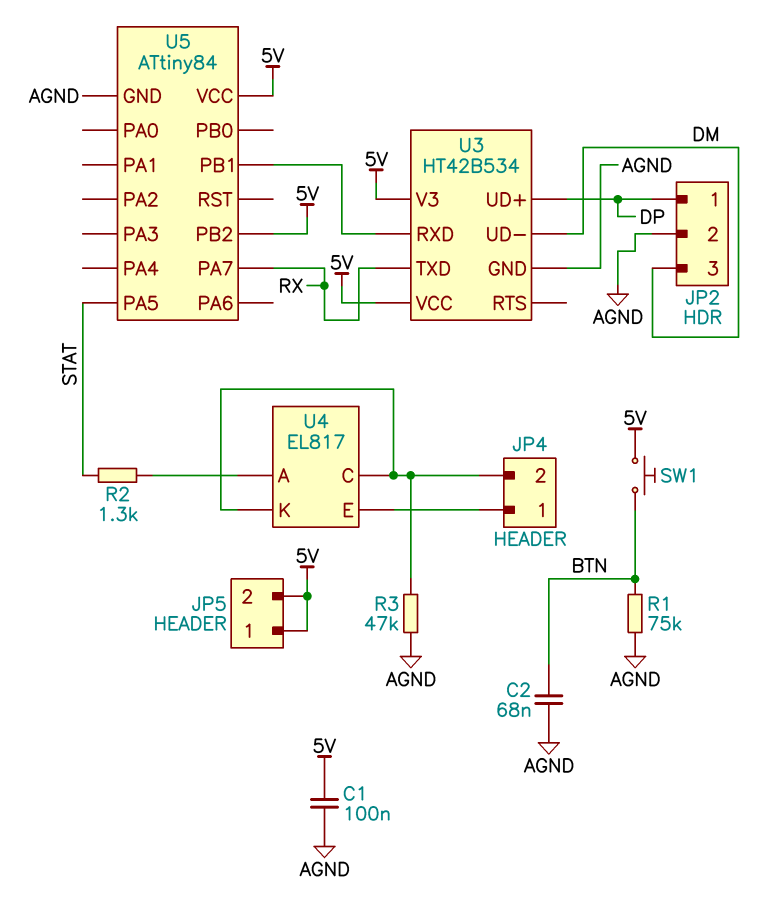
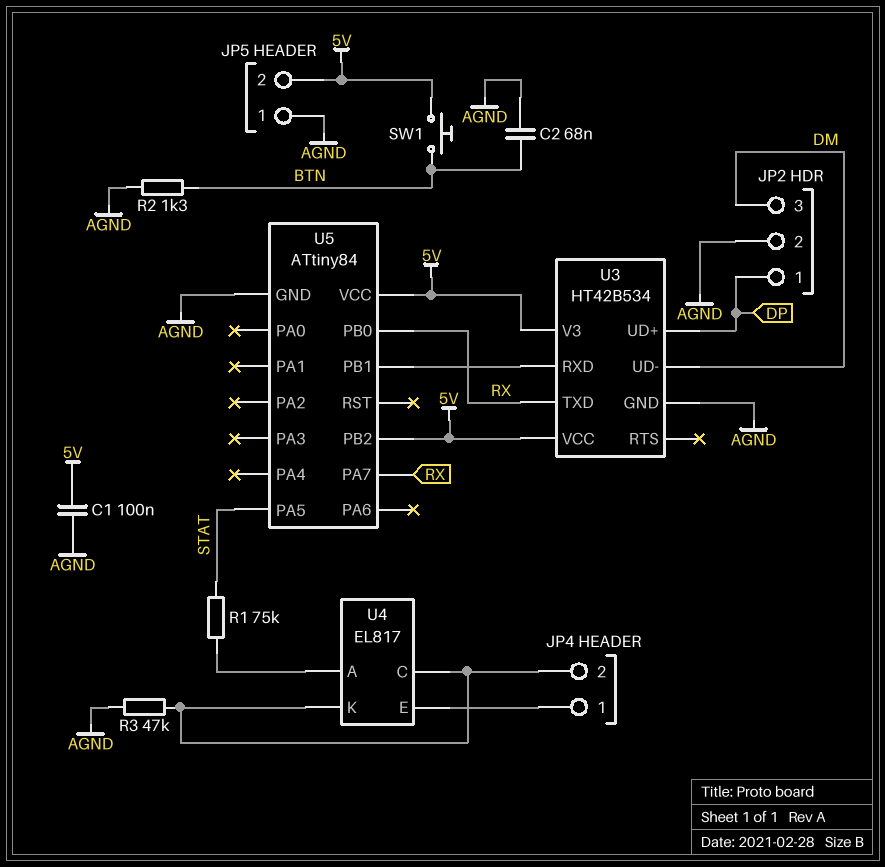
JP5 pin 1: 5V -> AGND
R1: 75k (AGND, BTN) -> 75k (STAT, U4/A)
R2: 1.3k (STAT, U4/A) -> 1.3k (AGND, BTN)
U5 pin PB0: none -> RX

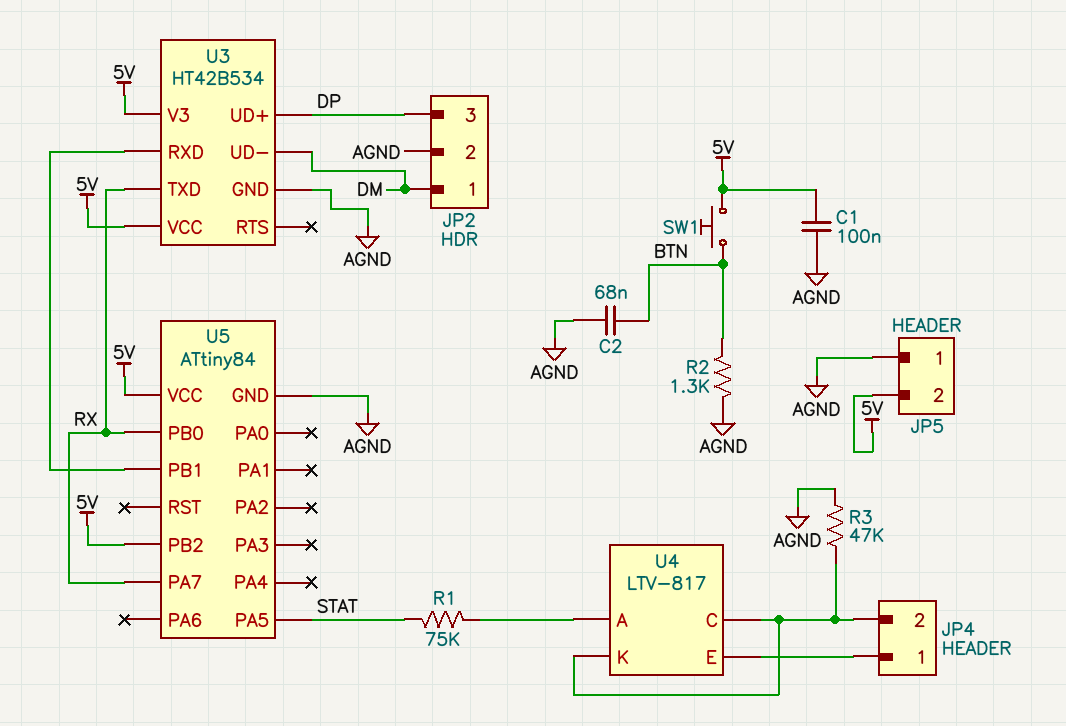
JP2 pin 1: DP -> DM
JP2 pin 3: DM -> DP
U4: EL817 -> LTV-817

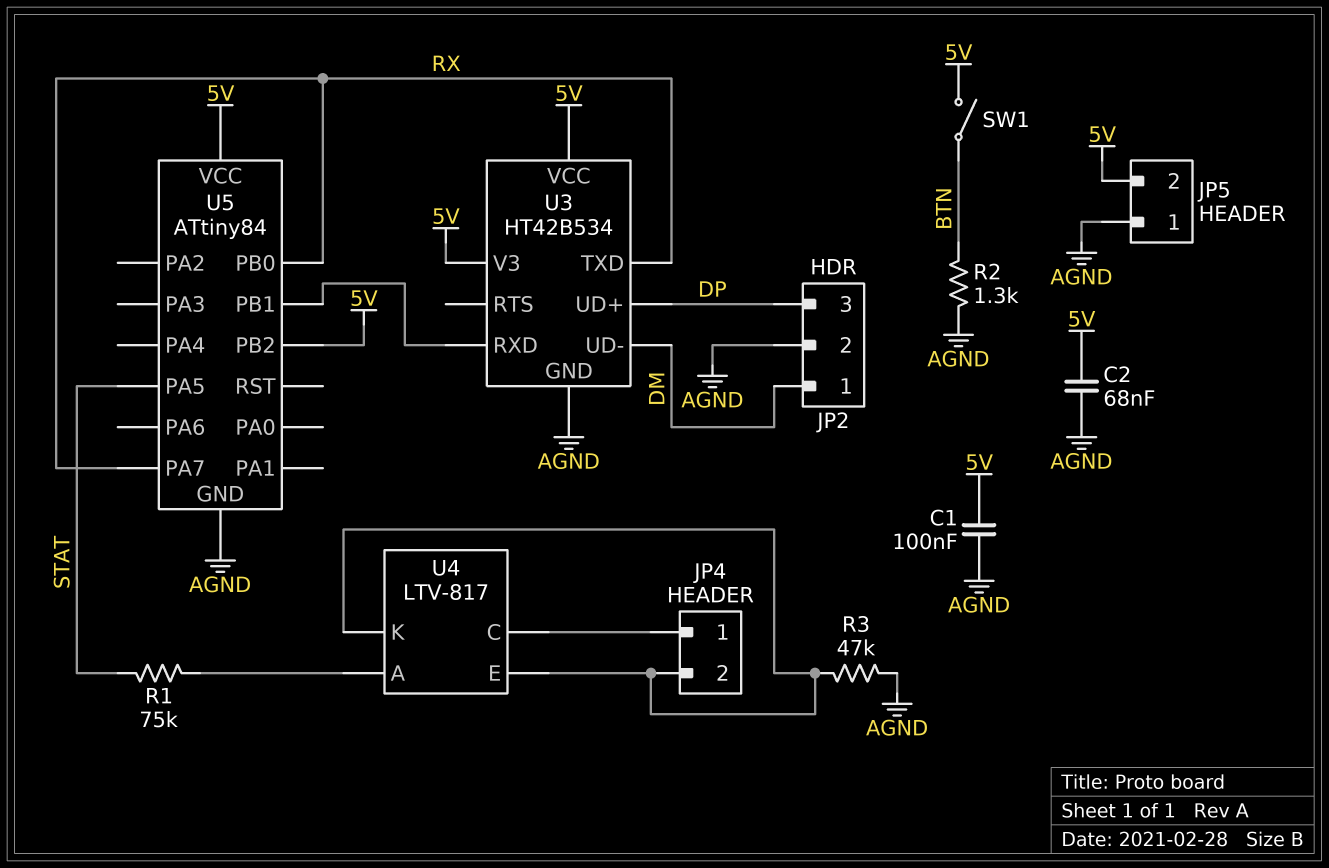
C2: 68nF (AGND, BTN) -> 68nF (5V, AGND)
SW1: button (5V, BTN) -> switch (5V, BTN)
U4 pin C: JP4/2 -> JP4/1
U4 pin E: JP4/1 -> JP4/2

